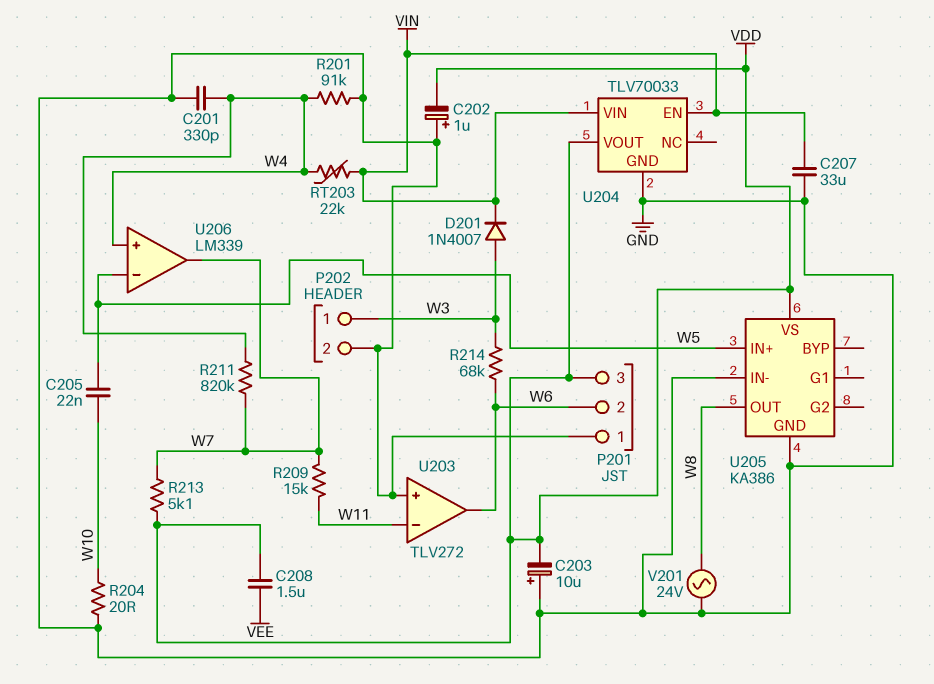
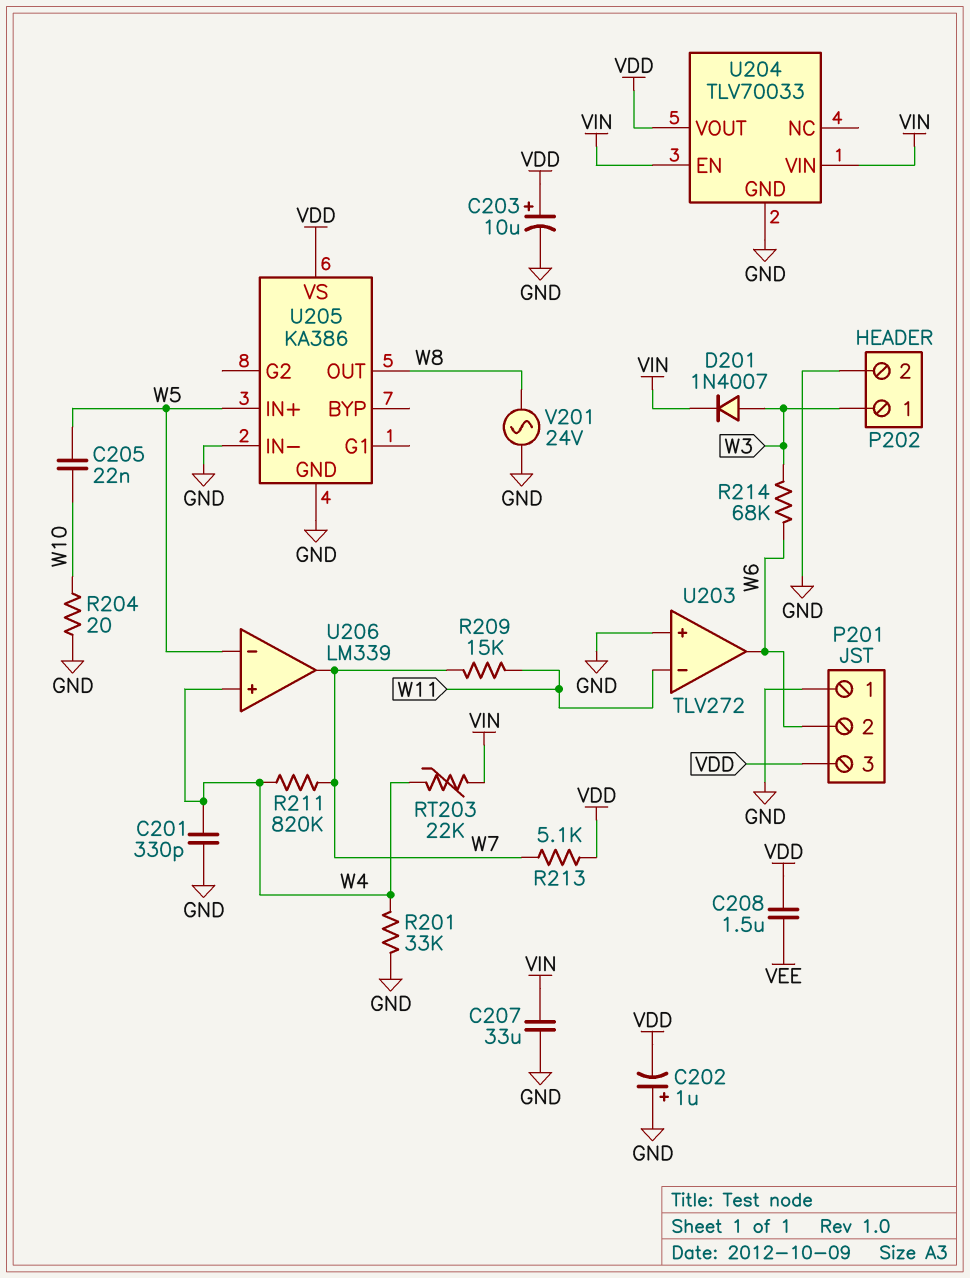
C203: 10uF (plus GND, minus VDD) -> 10uF (plus VDD, minus GND)
R201: 91k (GND, W4) -> 33k (GND, W4)

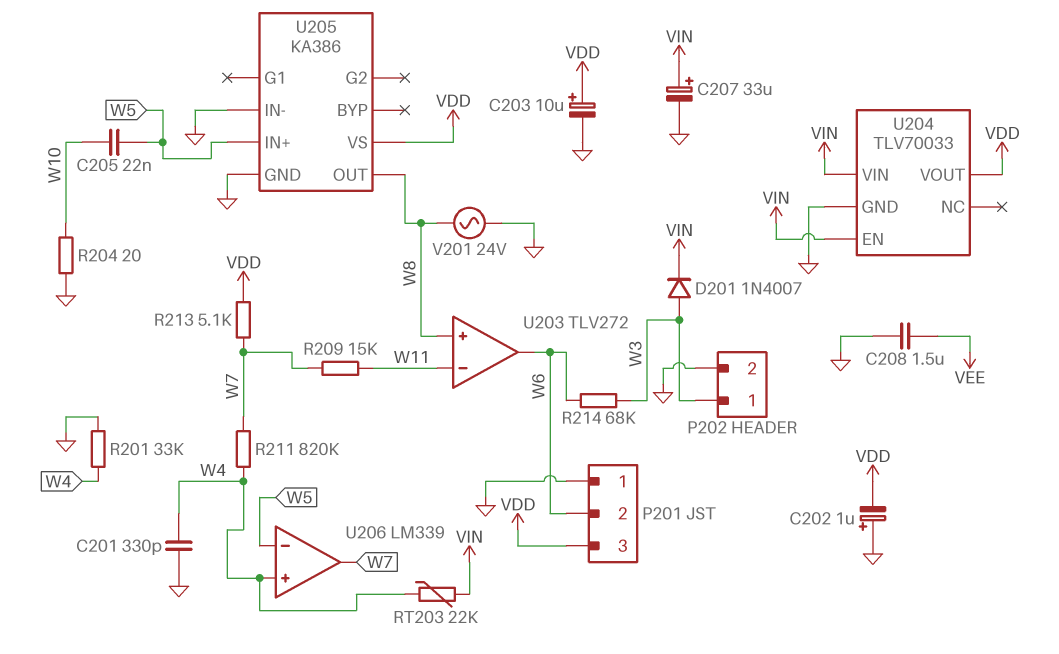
C207: 33uF (GND, VIN) -> 33uF (plus VIN, minus GND)
C208: 1.5uF (VDD, VEE) -> 1.5uF (GND, VEE)
U203 pin in+: GND -> W8

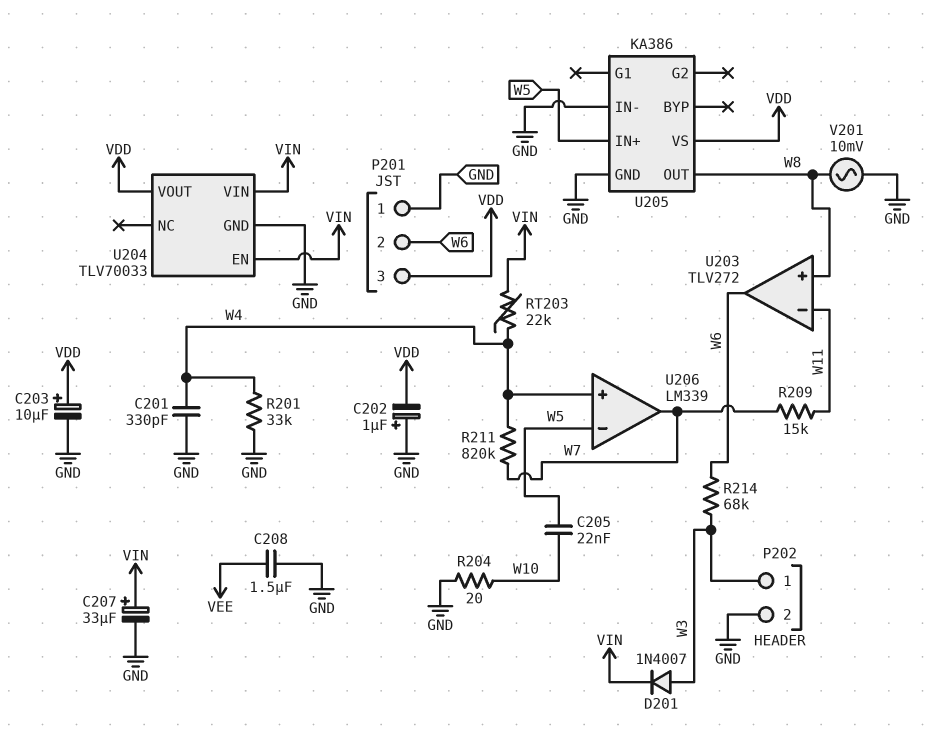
R213: 5.1k (VDD, W7) -> none
V201: AC 24V (GND, W8) -> AC 10mV (GND, W8)

